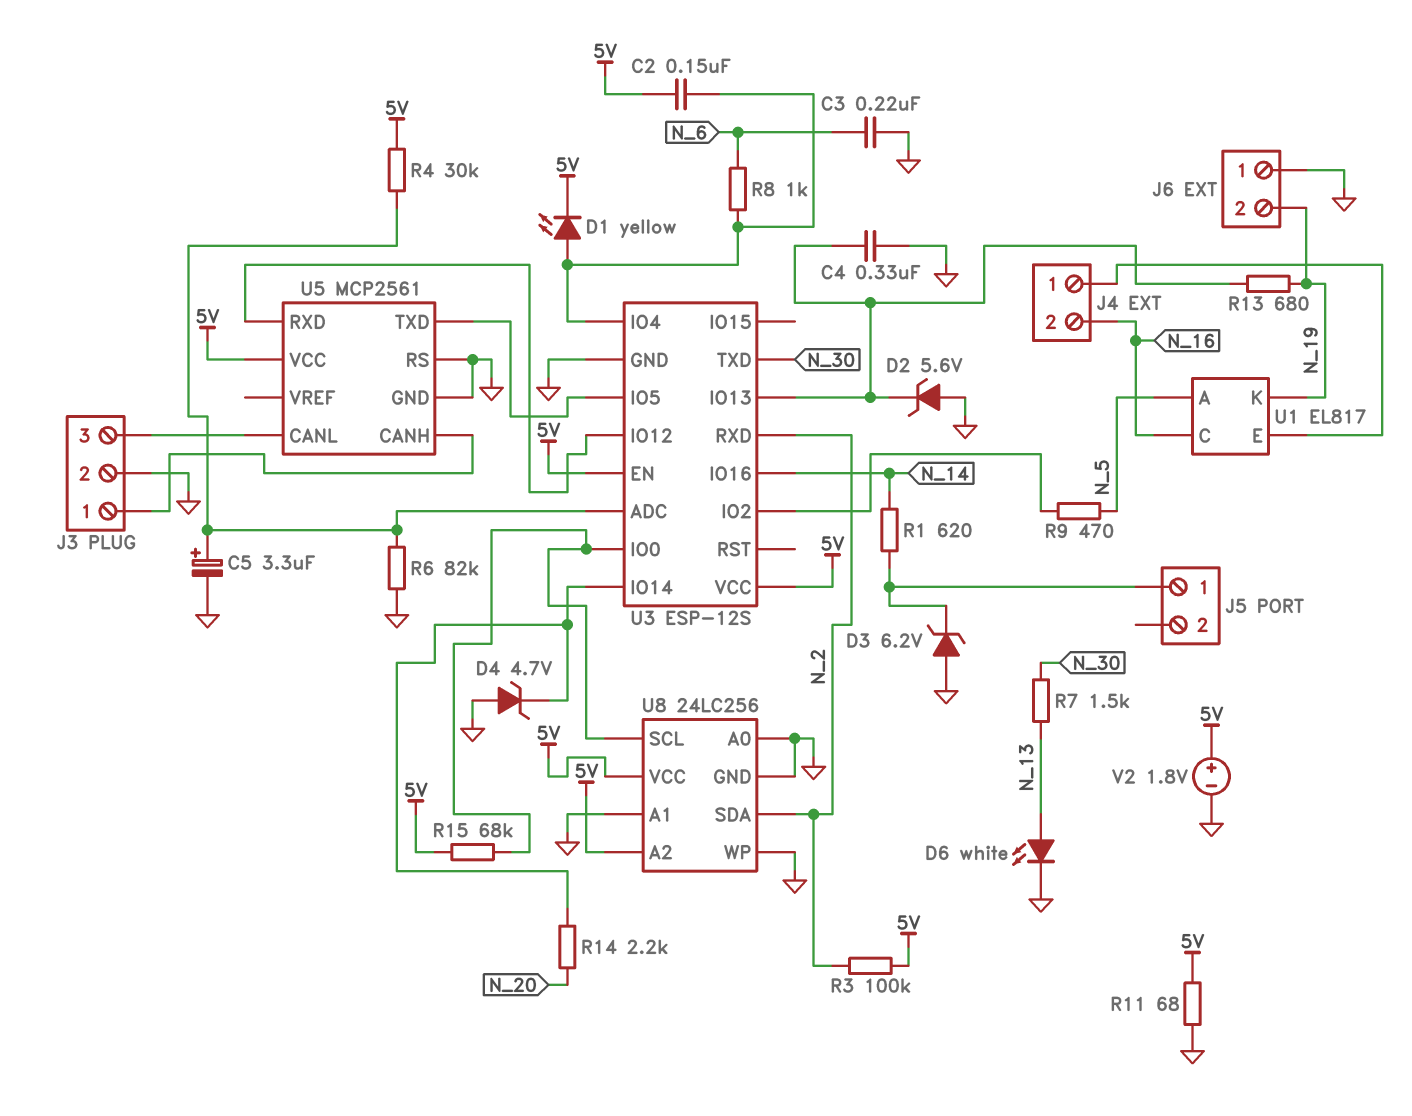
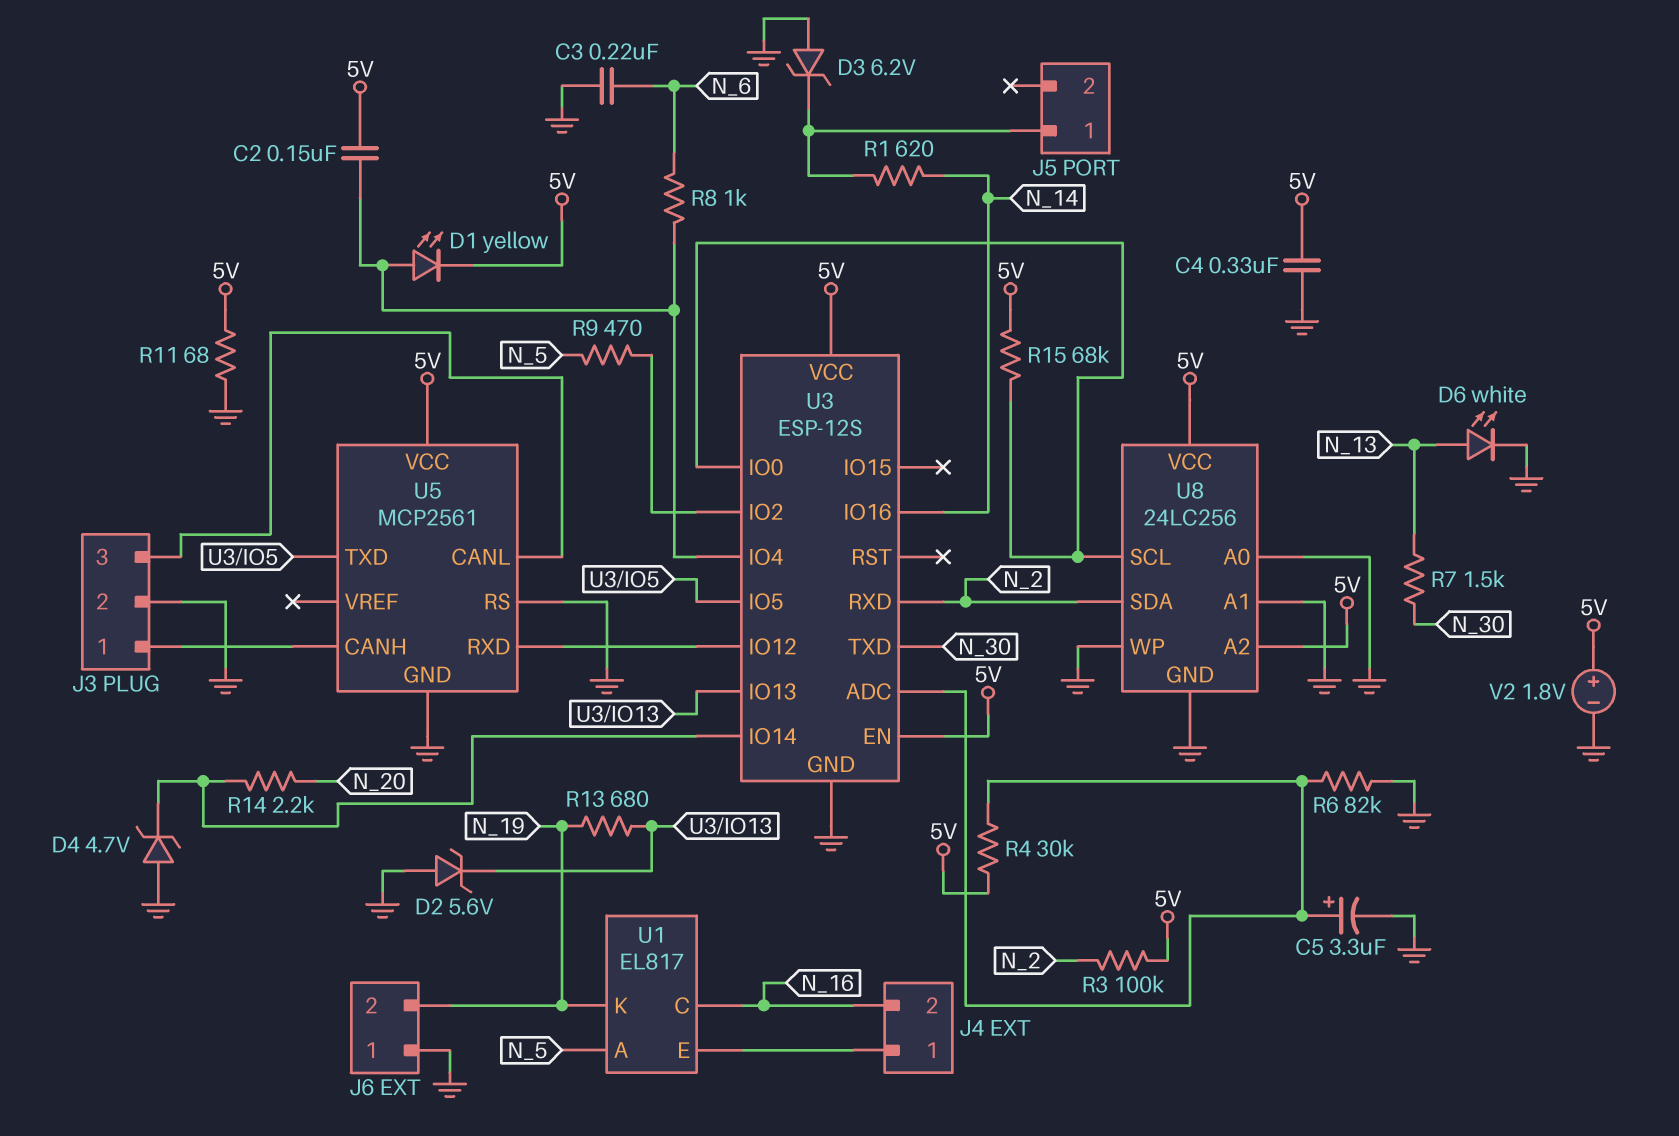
C4: 330nF (GND, U3/IO13) -> 330nF (5V, GND)

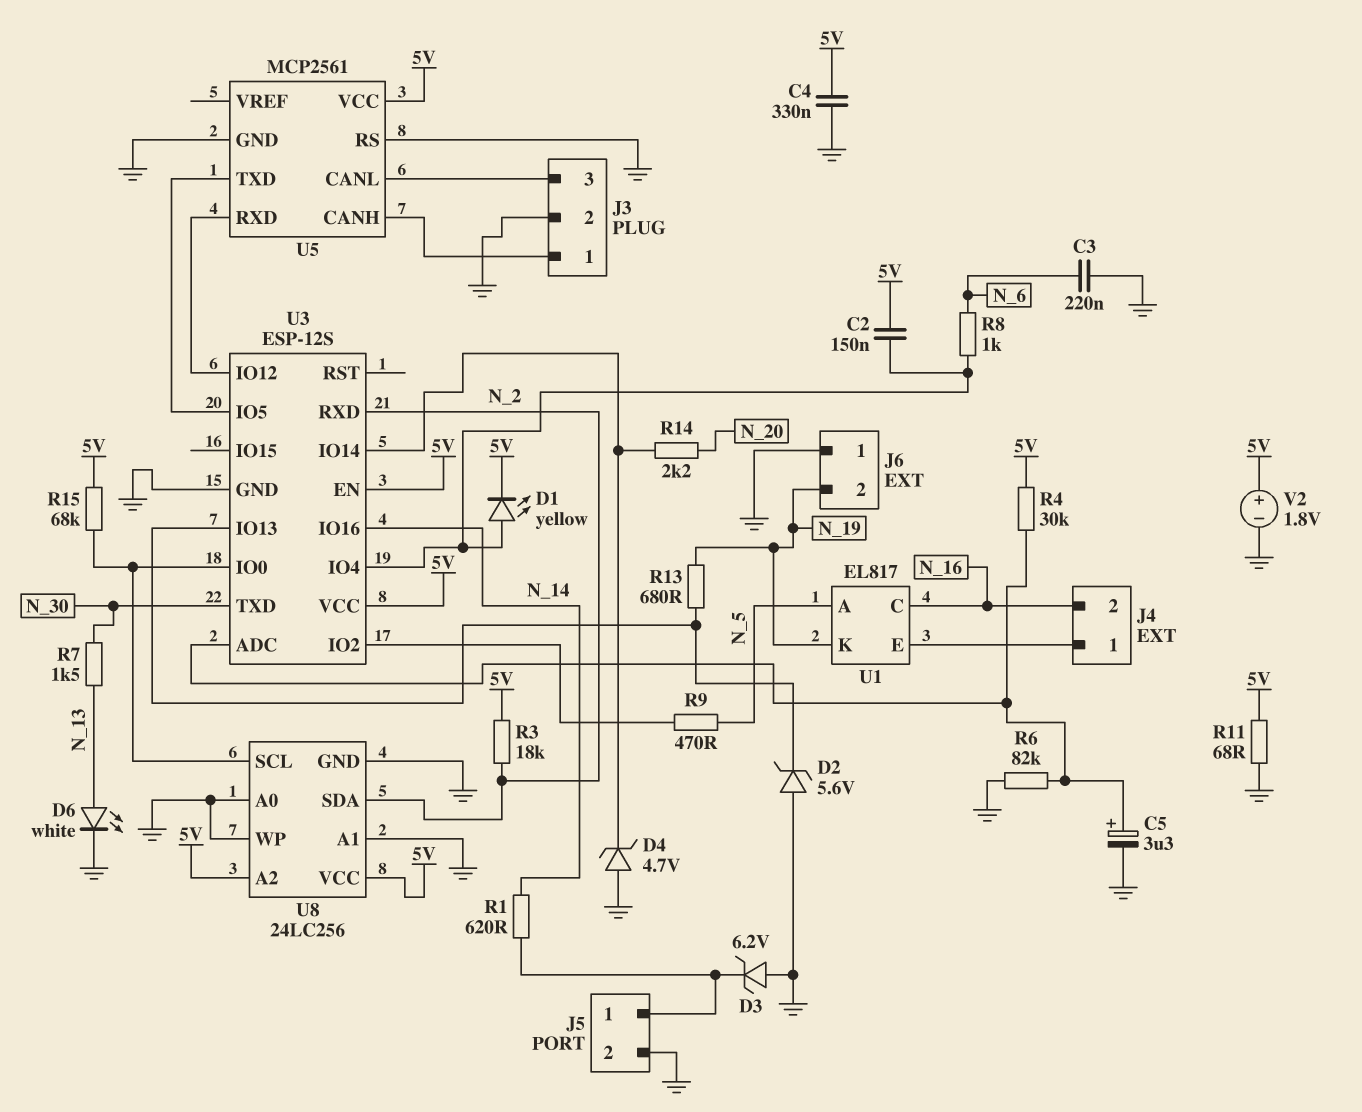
J5 pin 2: none -> GND
R3: 100k (5V, N_2) -> 18k (5V, N_2)

